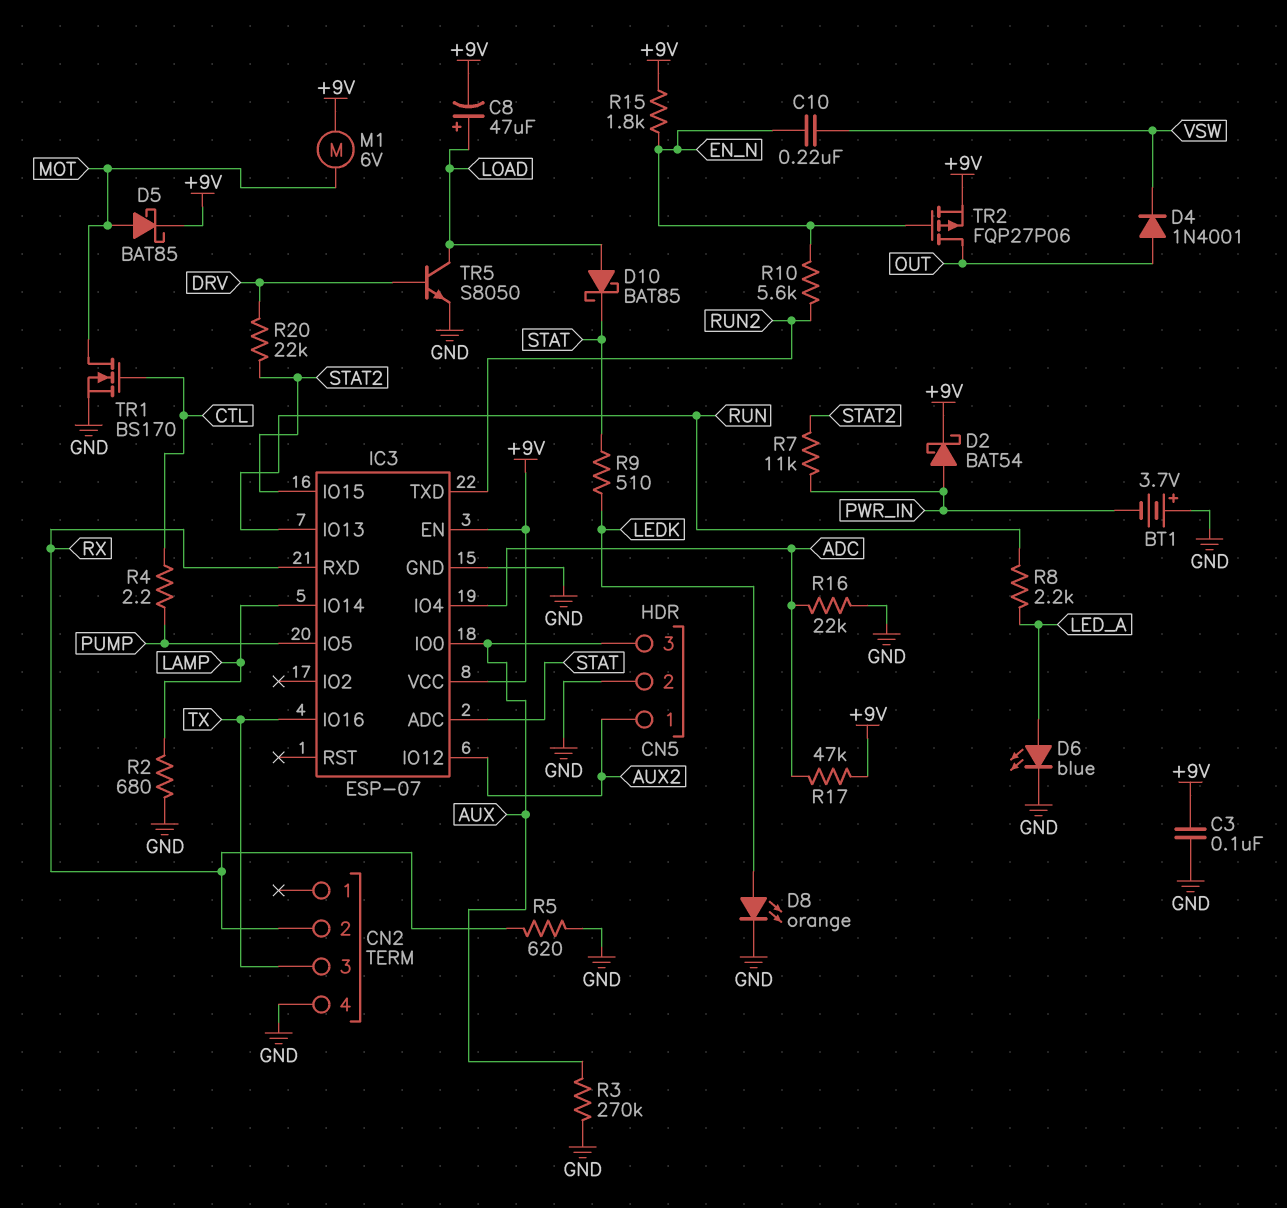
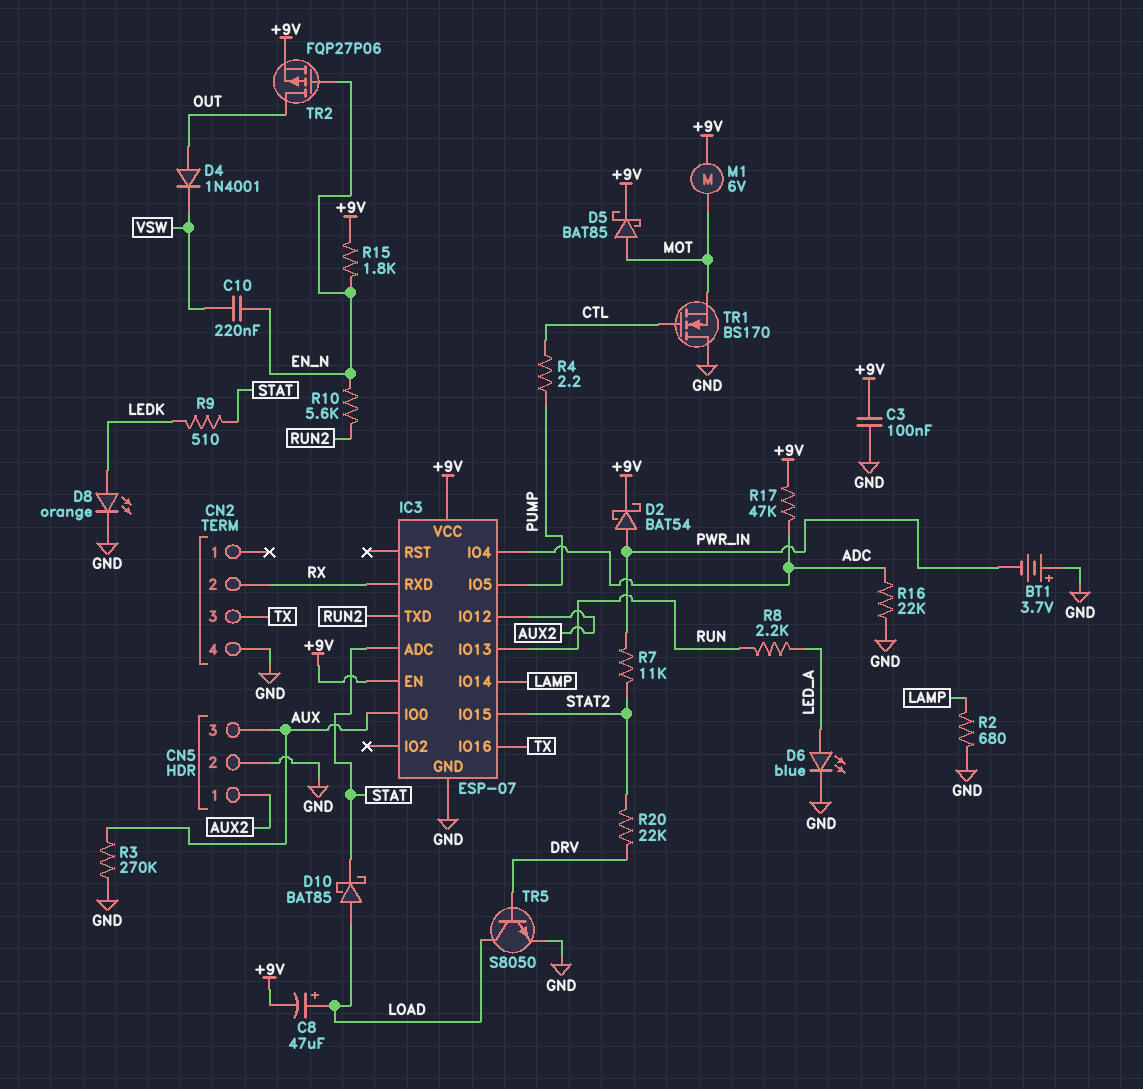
R5: 620 (GND, RX) -> none
TR1: NMOS BS170 (G CTL, D MOT, S GND) -> NMOS BS170 (G CTL, D GND, S MOT)

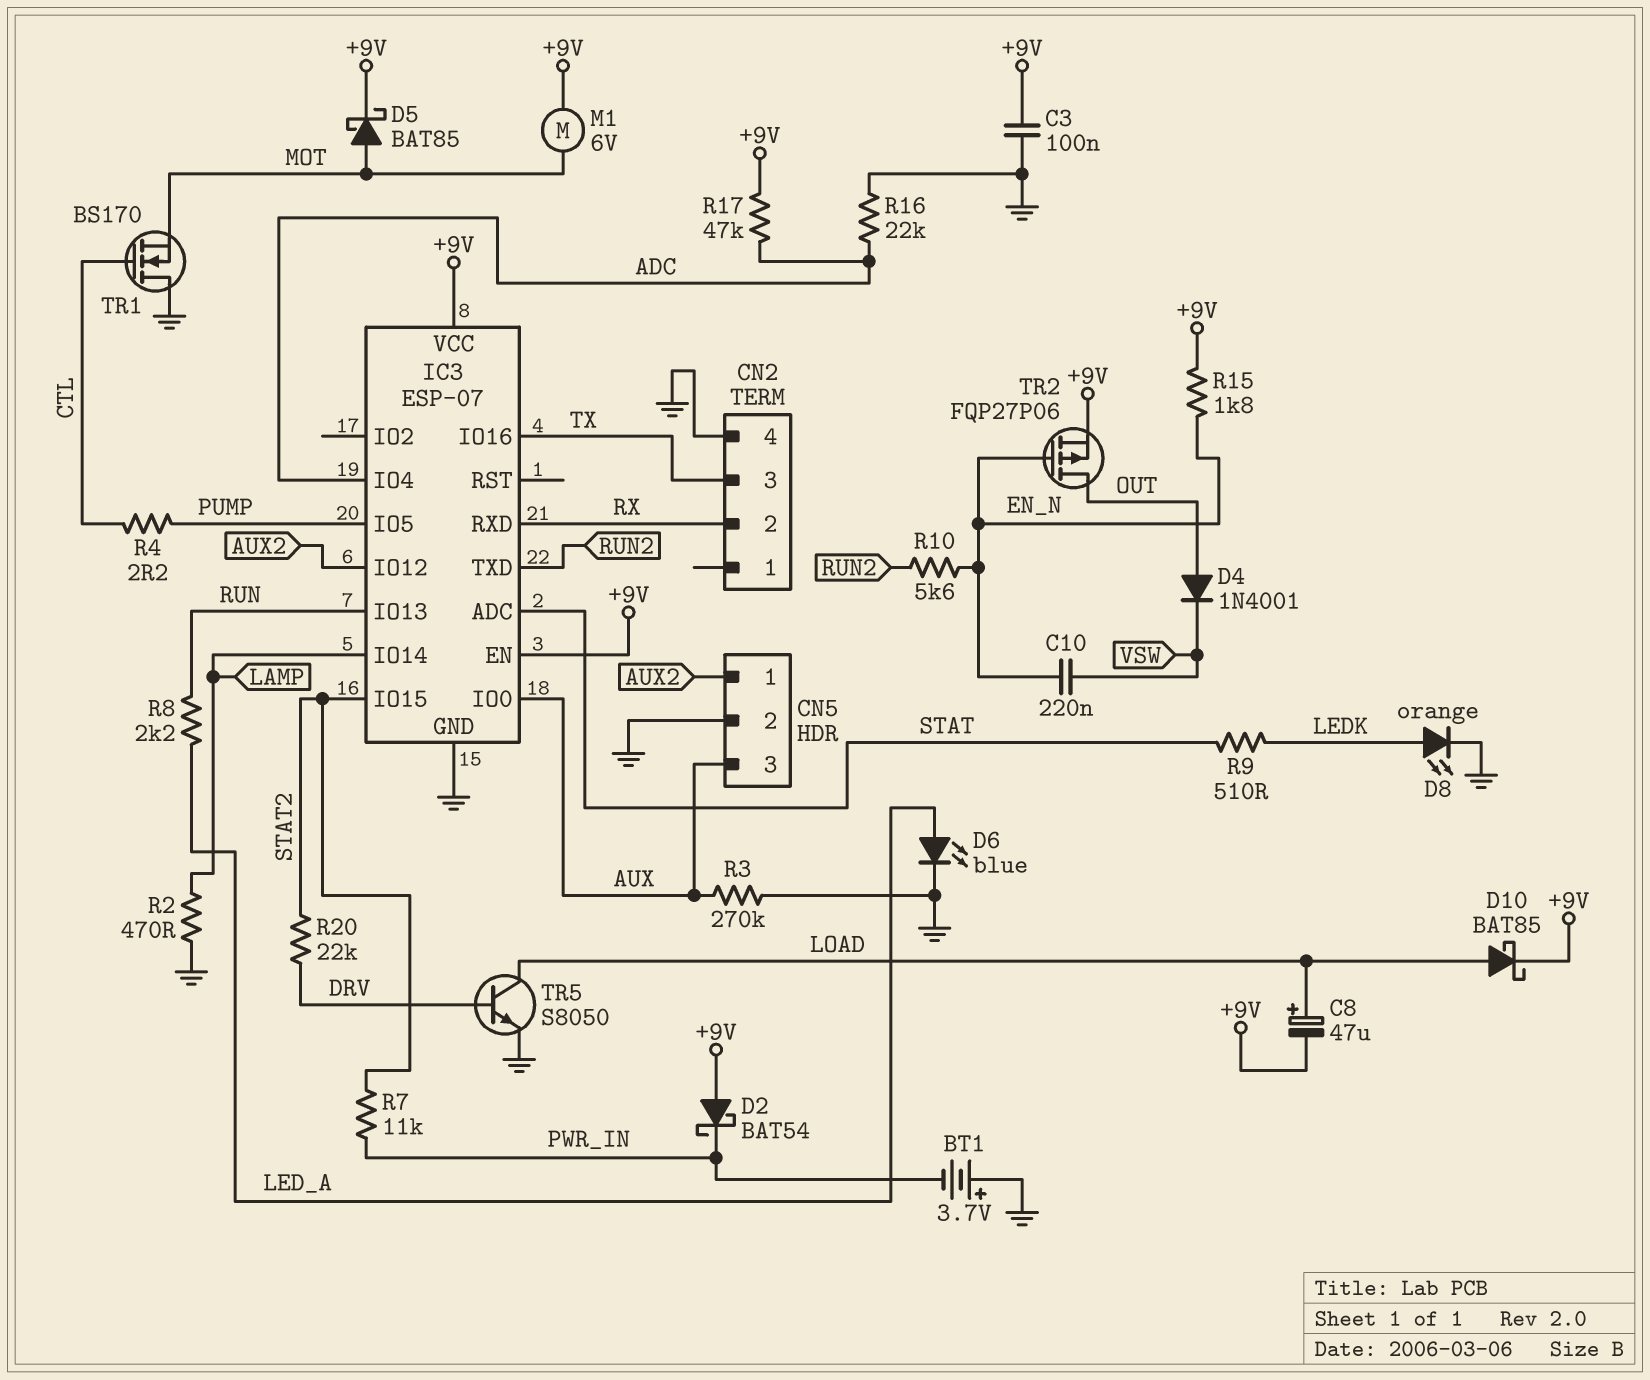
D2: schottky BAT54 (A PWR_IN, K +9V) -> schottky BAT54 (A +9V, K PWR_IN)
D10: schottky BAT85 (A LOAD, K STAT) -> schottky BAT85 (A LOAD, K +9V)
R2: 680 (GND, LAMP) -> 470 (GND, LAMP)

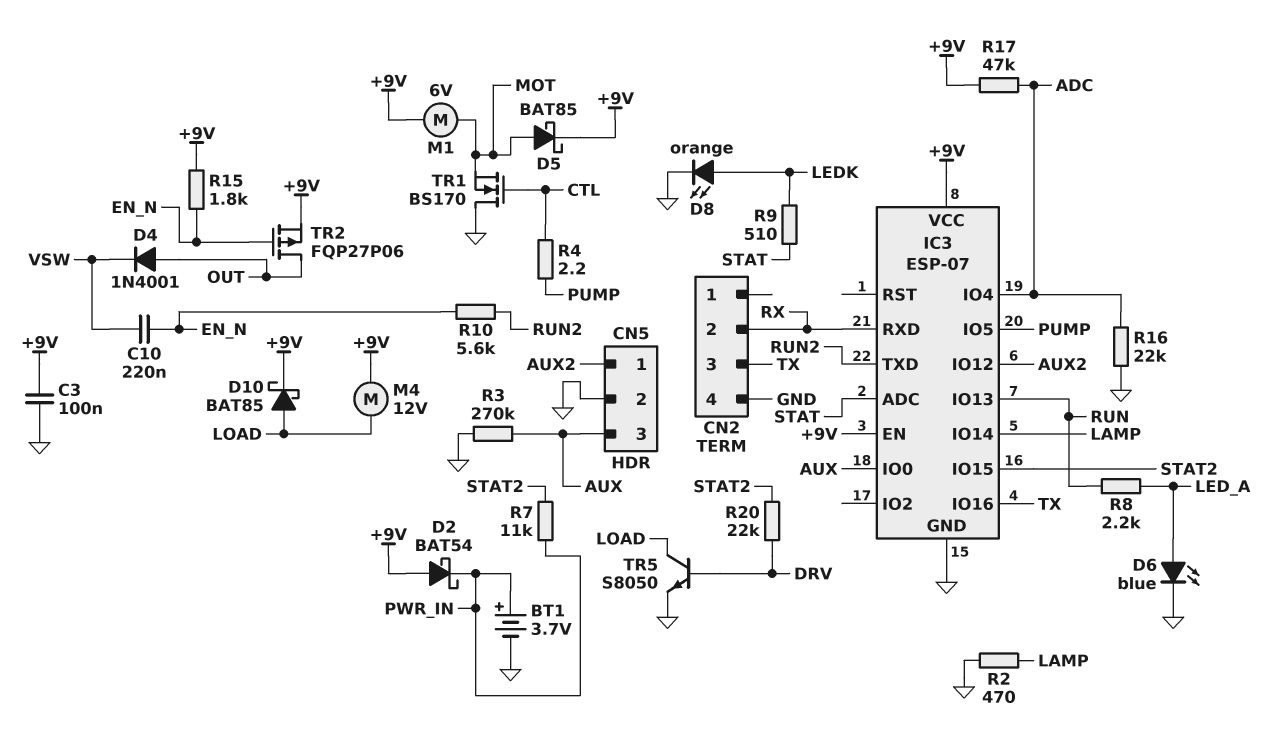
BT1: 3.7V (plus GND, minus PWR_IN) -> 3.7V (plus PWR_IN, minus GND)
C8: 47uF (plus LOAD, minus +9V) -> none
M4: none -> motor 12V (+9V, LOAD)

